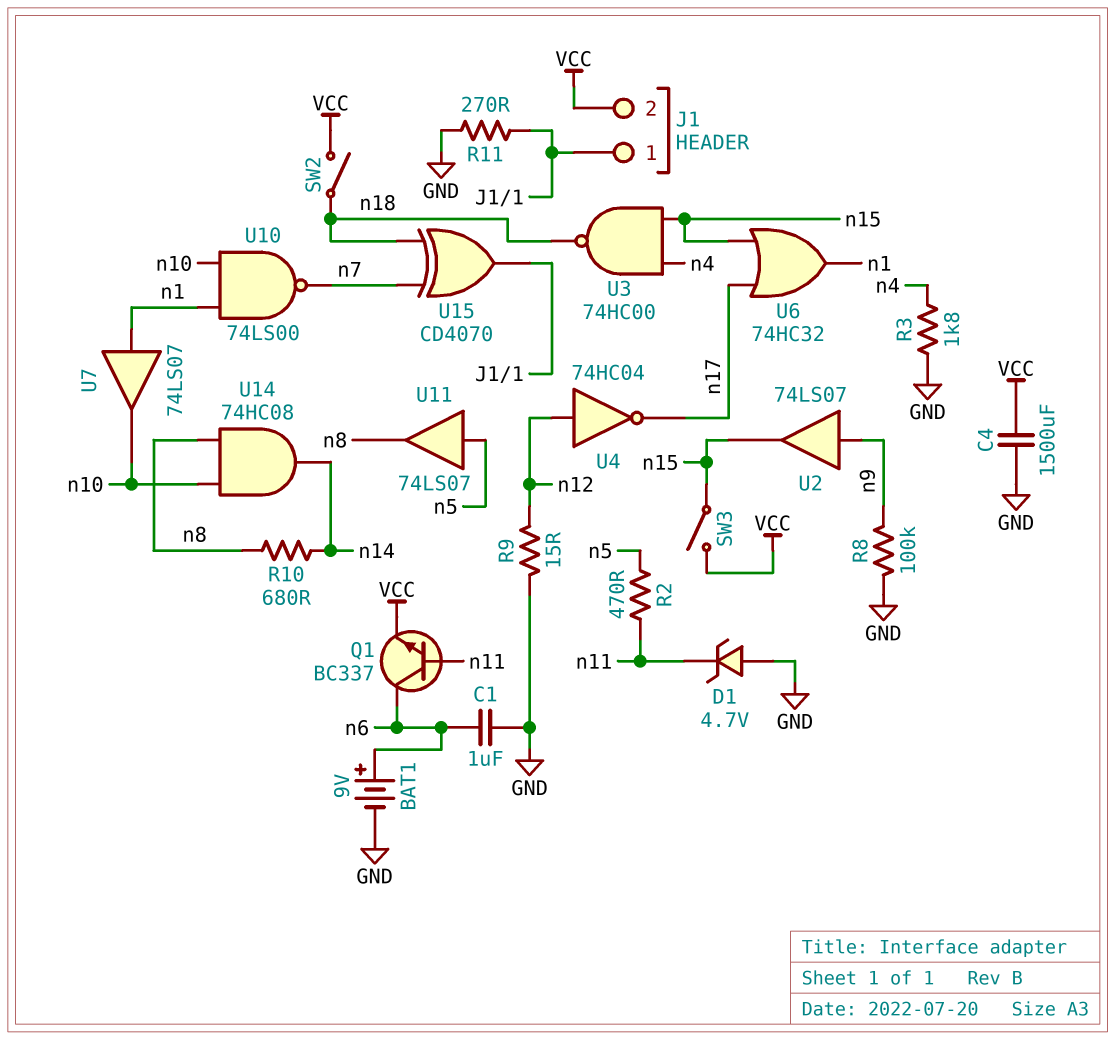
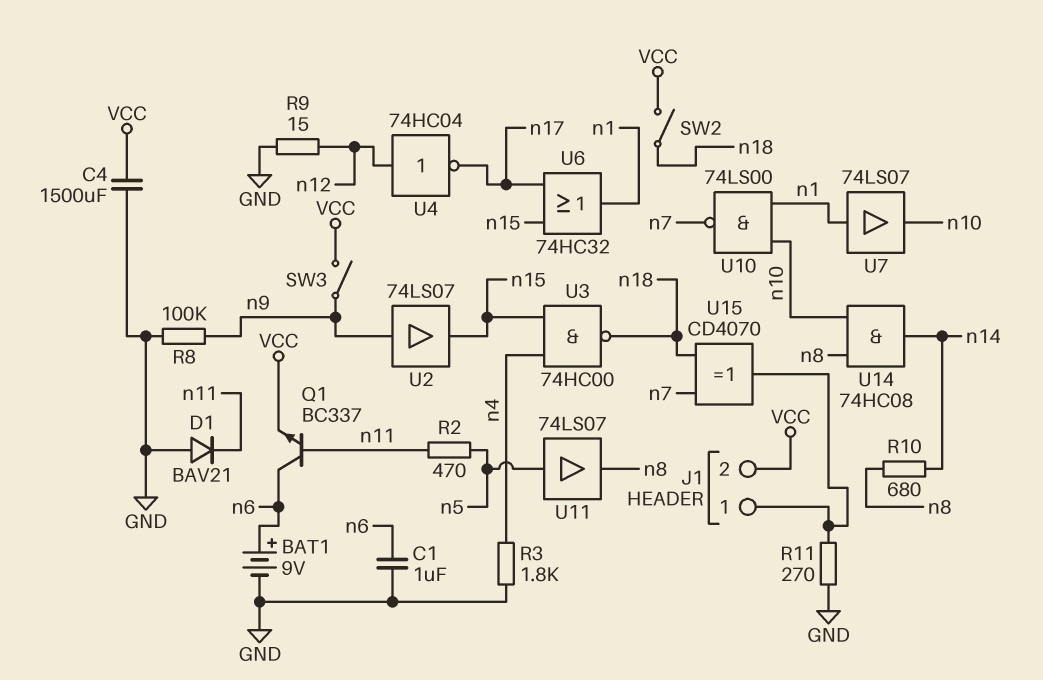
D1: zener 4.7V (A GND, K n11) -> diode BAV21 (A GND, K n11)
SW3: switch (VCC, n15) -> switch (VCC, n9)

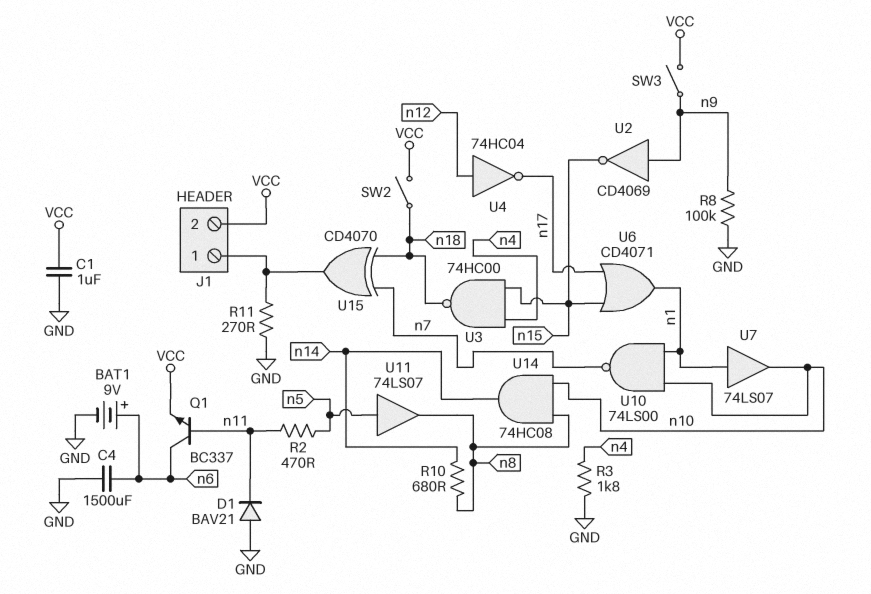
C1: 1uF (GND, n6) -> 1uF (GND, VCC)
C4: 1500uF (GND, VCC) -> 1500uF (GND, n6)
R9: 15 (GND, n12) -> none
U2: buffer 74LS07 (in n9, out n15) -> NOT CD4069 (in n9, out n15)
U6: OR 74HC32 (in n15, in n17, out n1) -> OR CD4071 (in n15, in n17, out n1)

